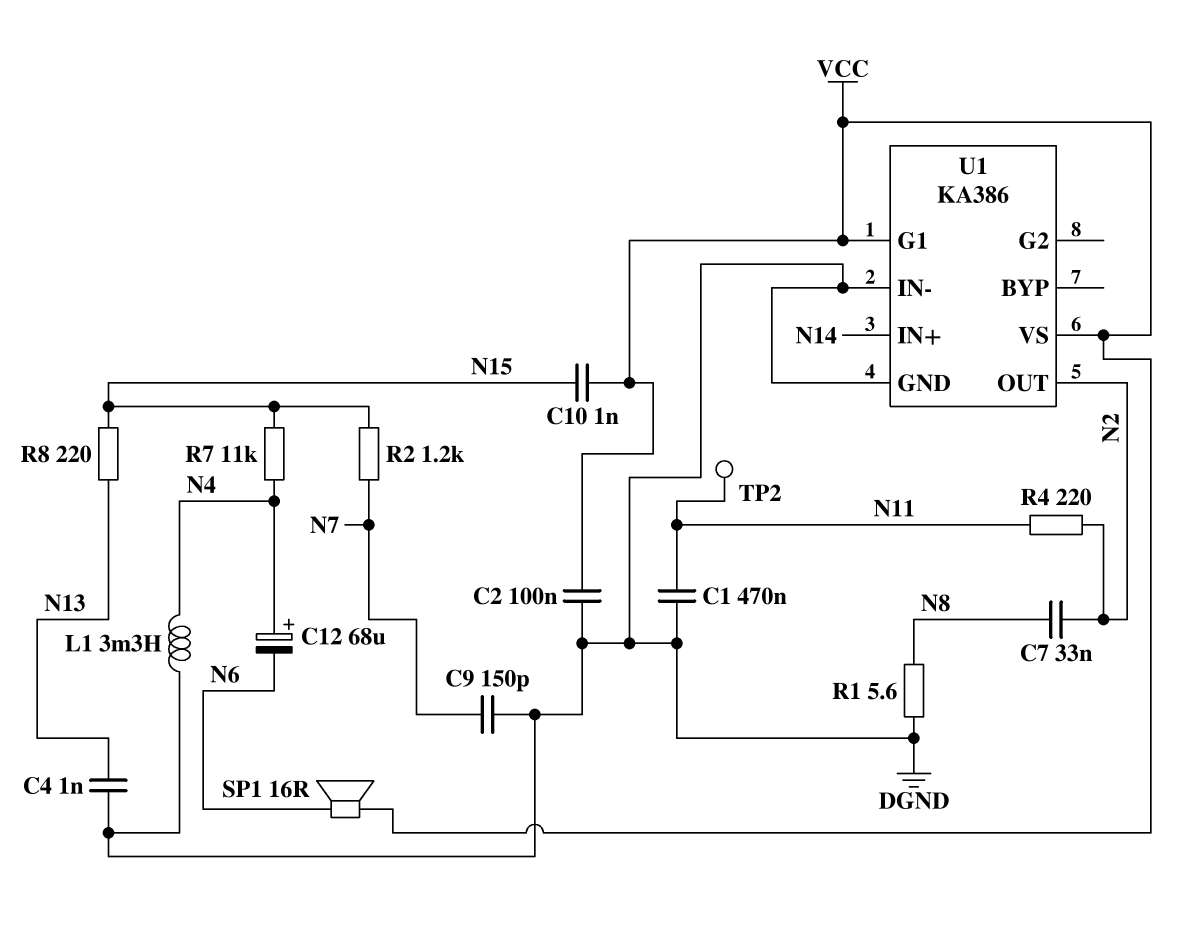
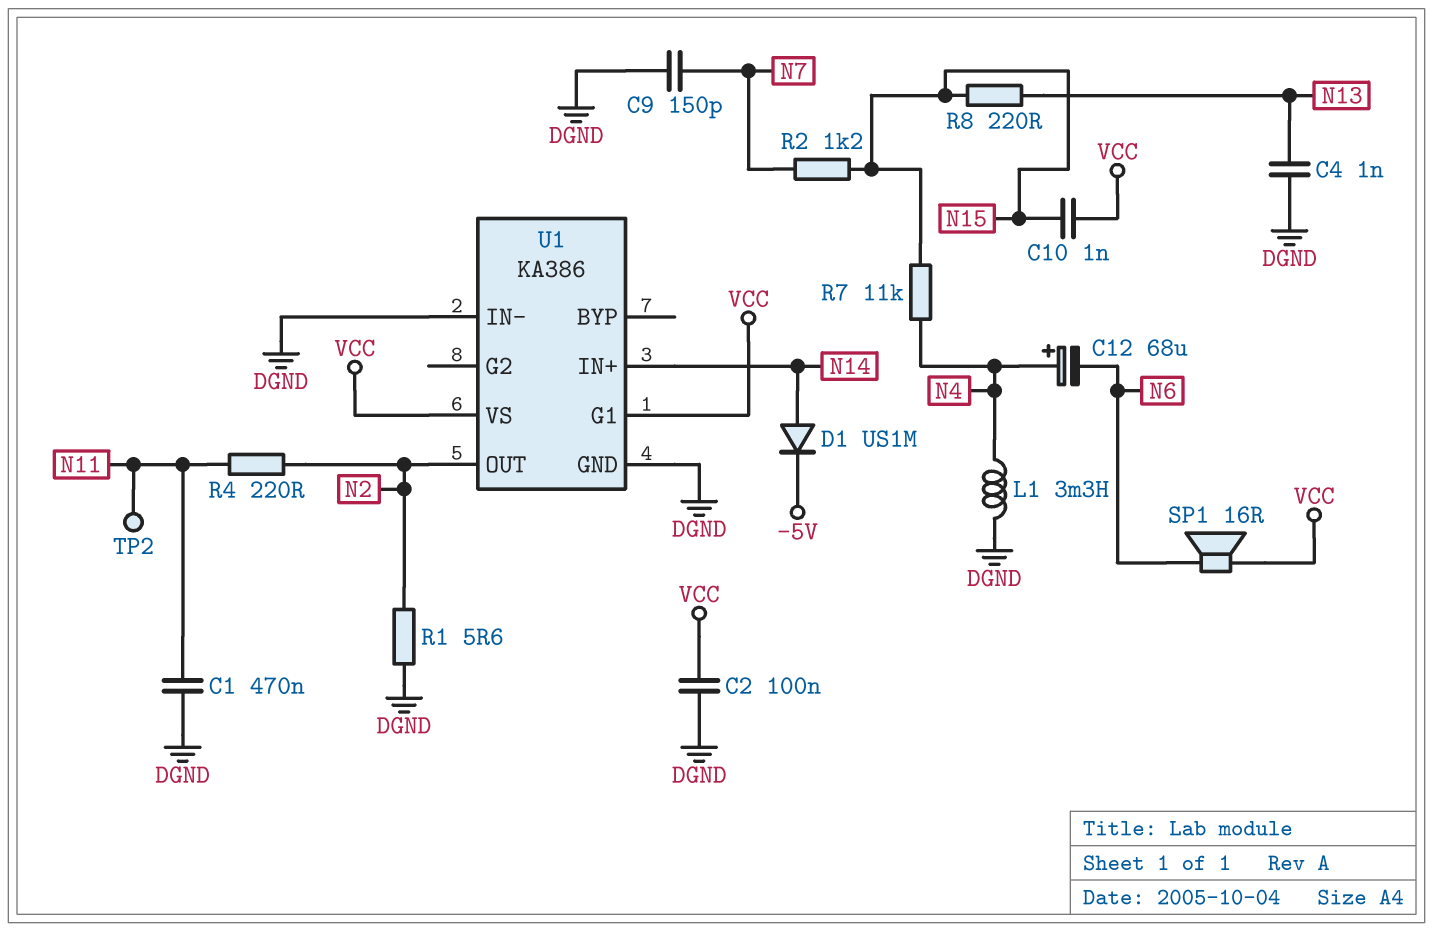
C7: 33nF (N2, N8) -> none
D1: none -> diode US1M (A N14, K -5V)
R1: 5.6 (DGND, N8) -> 5.6 (DGND, N2)

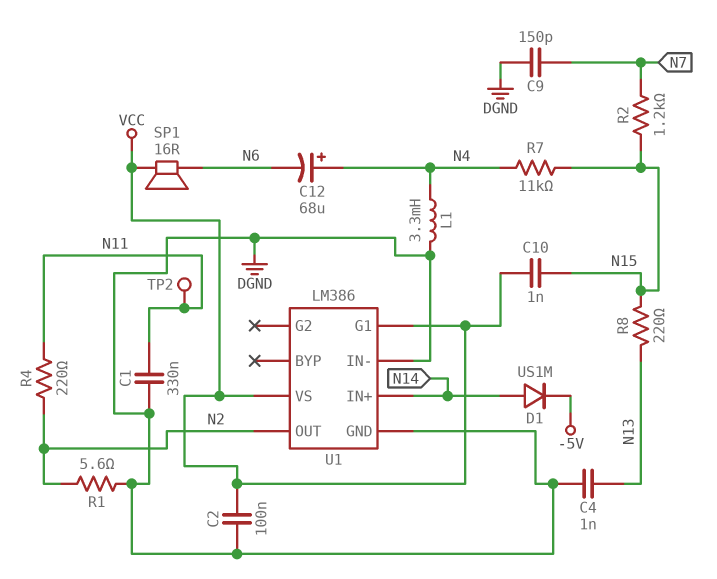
C1: 470nF (DGND, N11) -> 330nF (DGND, N11)
U1: KA386 -> LM386

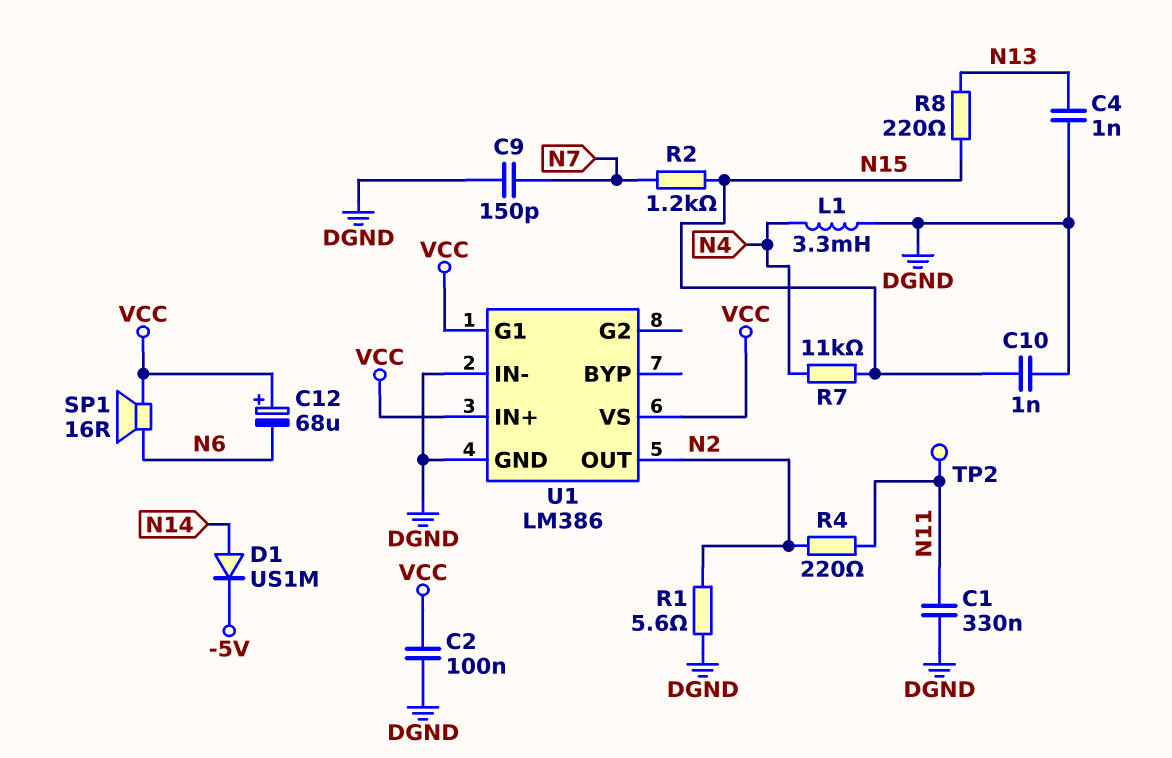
C10: 1nF (N15, VCC) -> 1nF (DGND, N15)
C12: 68uF (plus N4, minus N6) -> 68uF (plus VCC, minus N6)
U1 pin IN+: N14 -> VCC

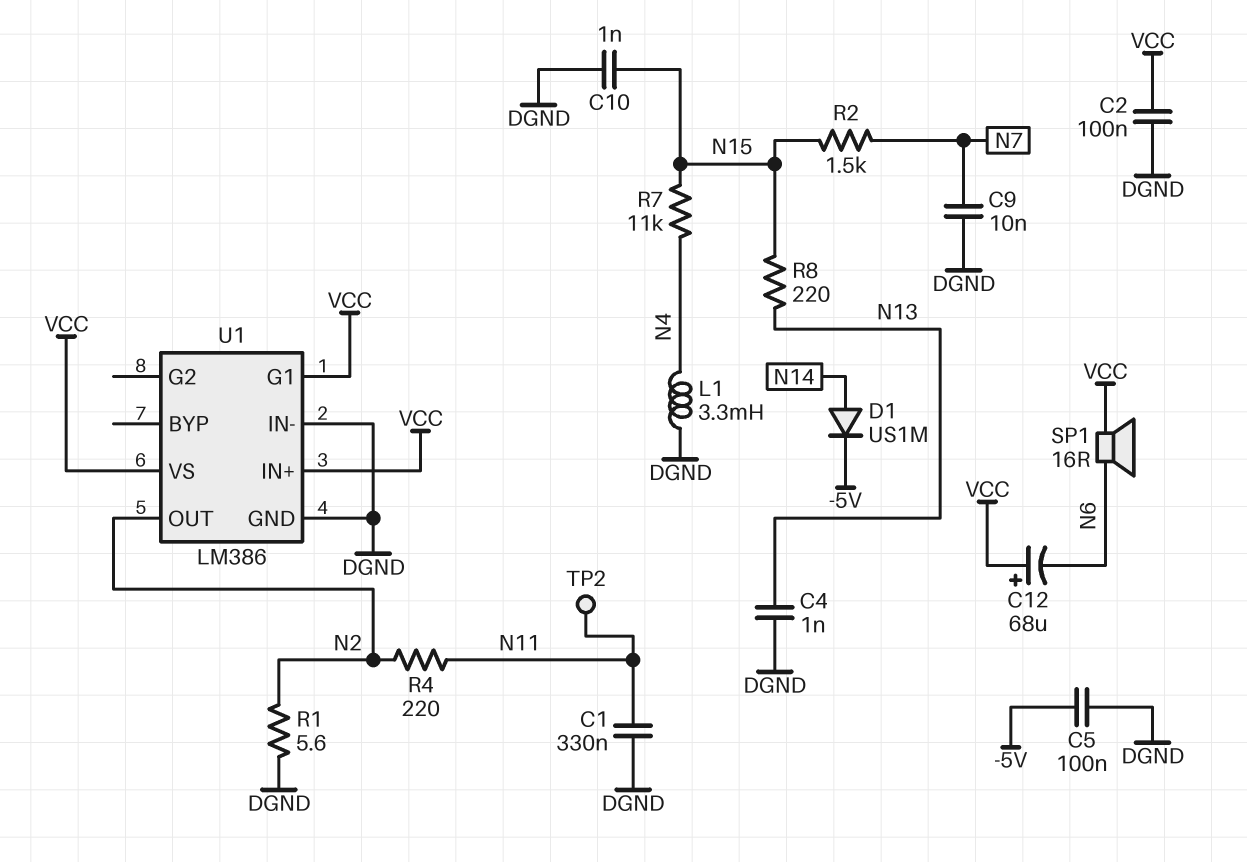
C5: none -> 100nF (-5V, DGND)
C9: 150pF (DGND, N7) -> 10nF (DGND, N7)
R2: 1.2k (N7, N15) -> 1.5k (N7, N15)

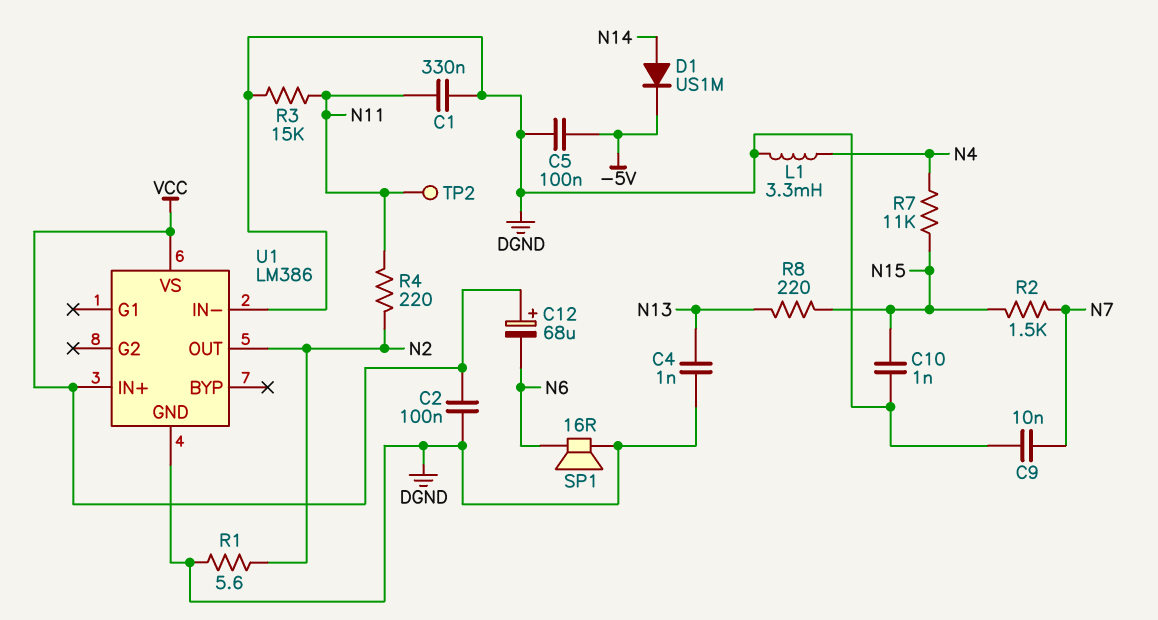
R3: none -> 15k (DGND, N11)
SP1: speaker 16R (N6, VCC) -> speaker 16R (DGND, N6)
U1 pin G1: VCC -> none

